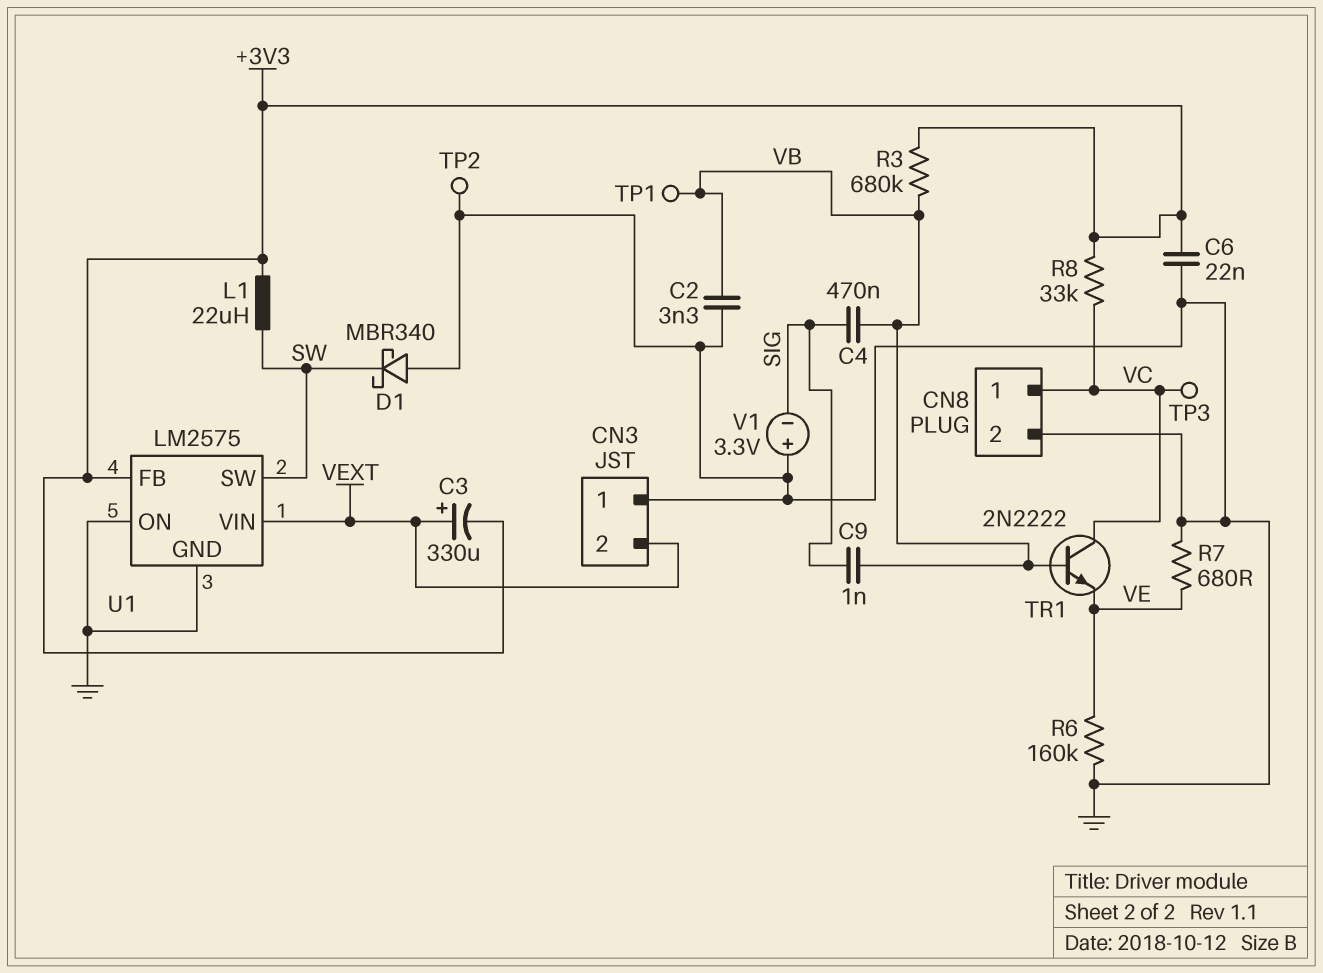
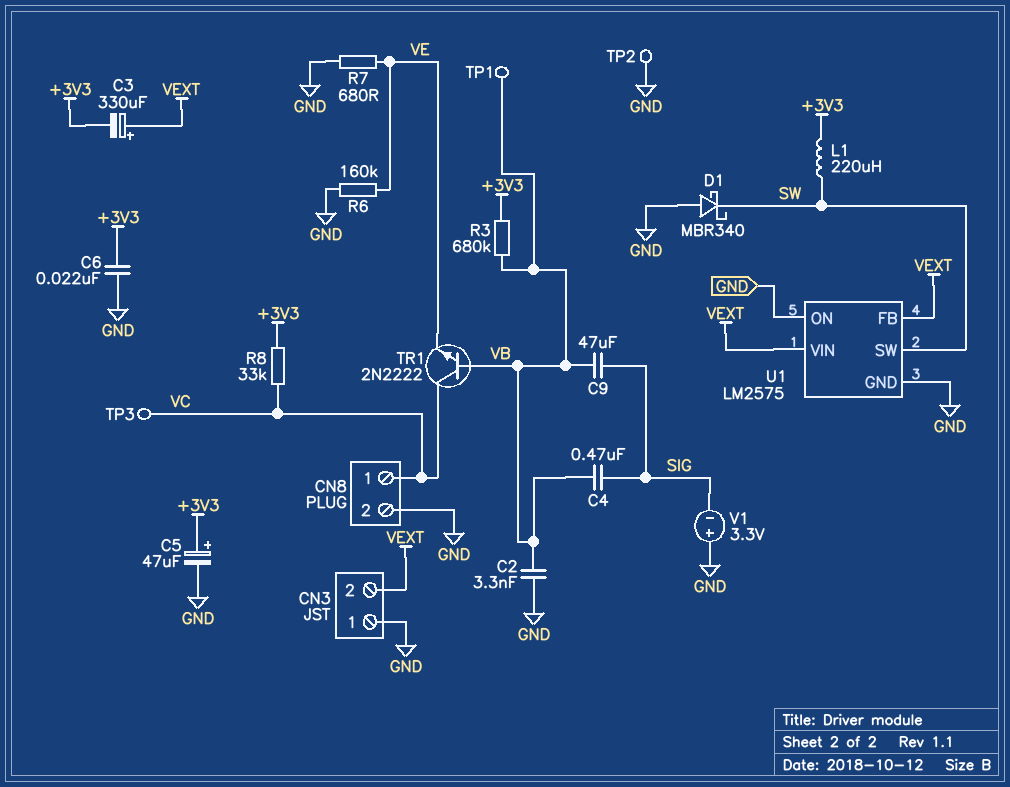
C5: none -> 47uF (plus +3V3, minus GND)
C9: 1nF (SIG, VB) -> 47uF (SIG, VB)
L1: 22uH (+3V3, SW) -> 220uH (+3V3, SW)
U1 pin FB: +3V3 -> VEXT

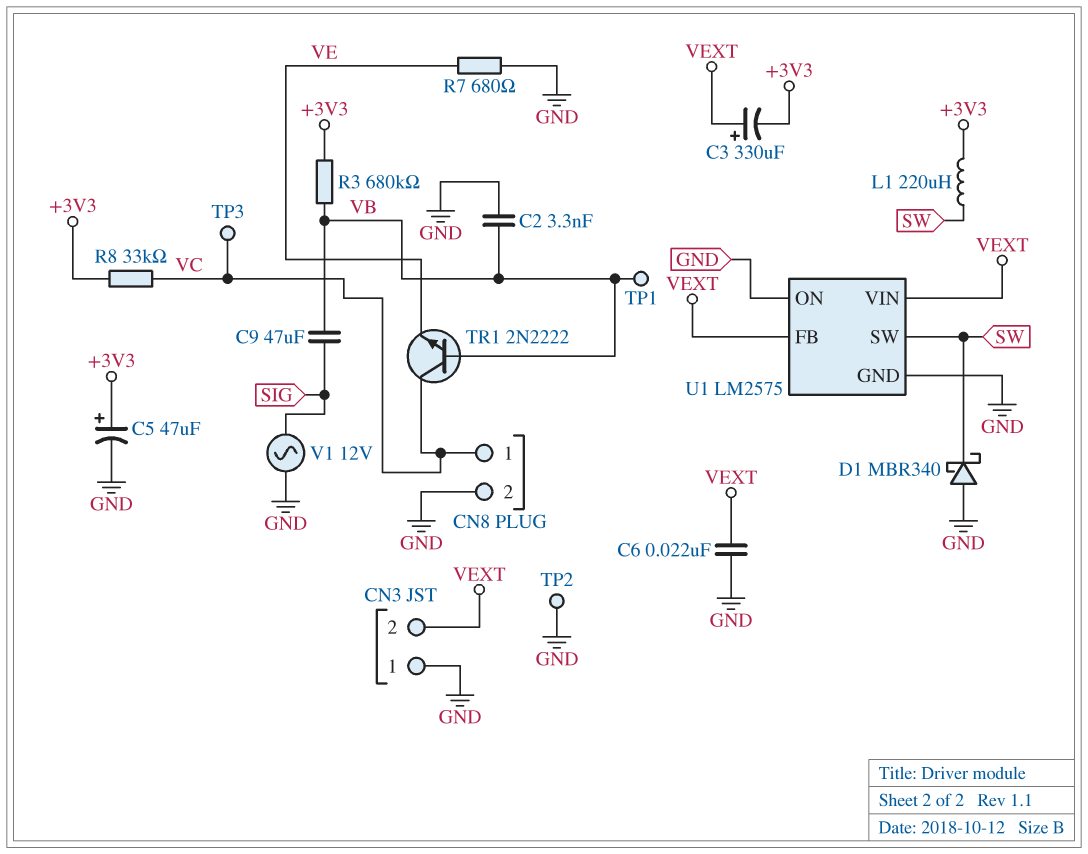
C4: 470nF (SIG, VB) -> none
C6: 22nF (+3V3, GND) -> 22nF (GND, VEXT)
R6: 160k (GND, VE) -> none
V1: 3.3V (plus GND, minus SIG) -> AC 12V (GND, SIG)

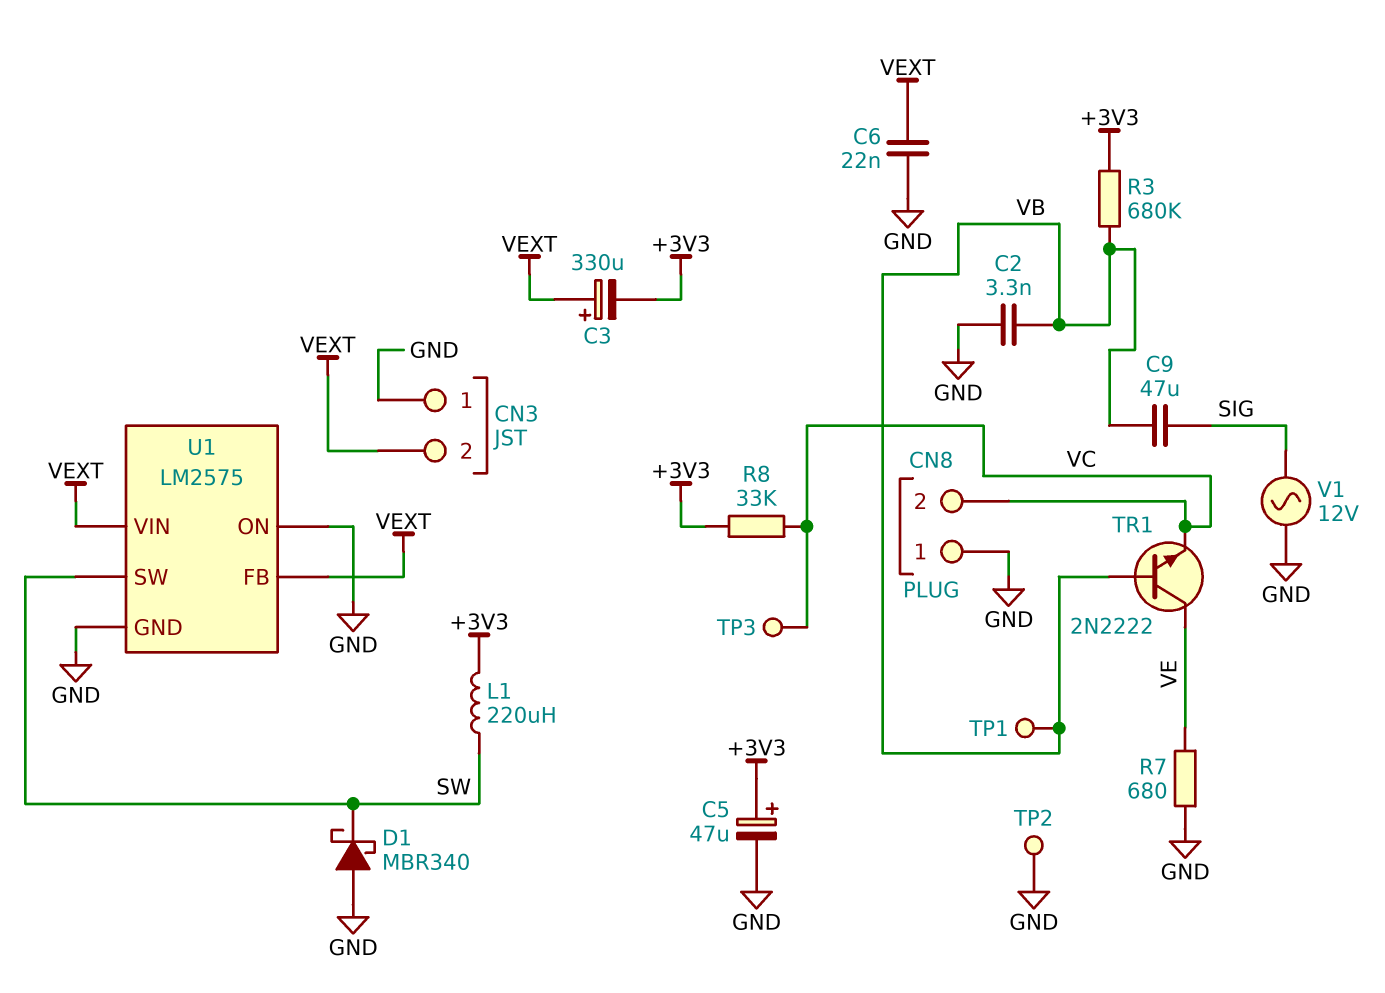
CN8 pin 1: VC -> GND
CN8 pin 2: GND -> VC
TR1: NPN 2N2222 (B VB, C VC, E VE) -> NPN 2N2222 (B VB, C VE, E VC)

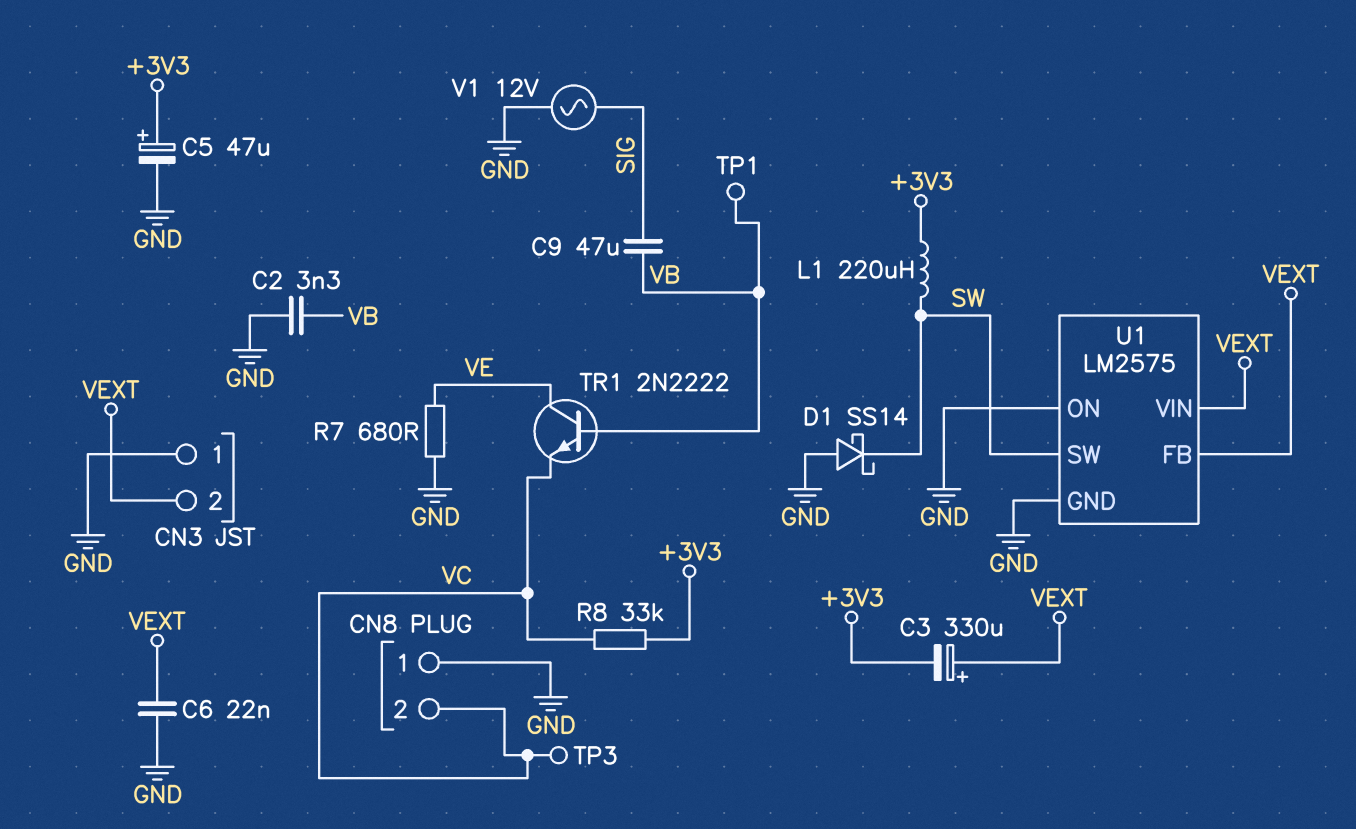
D1: schottky MBR340 (A GND, K SW) -> schottky SS14 (A GND, K SW)
R3: 680k (+3V3, VB) -> none
TP2: test point (GND) -> none

